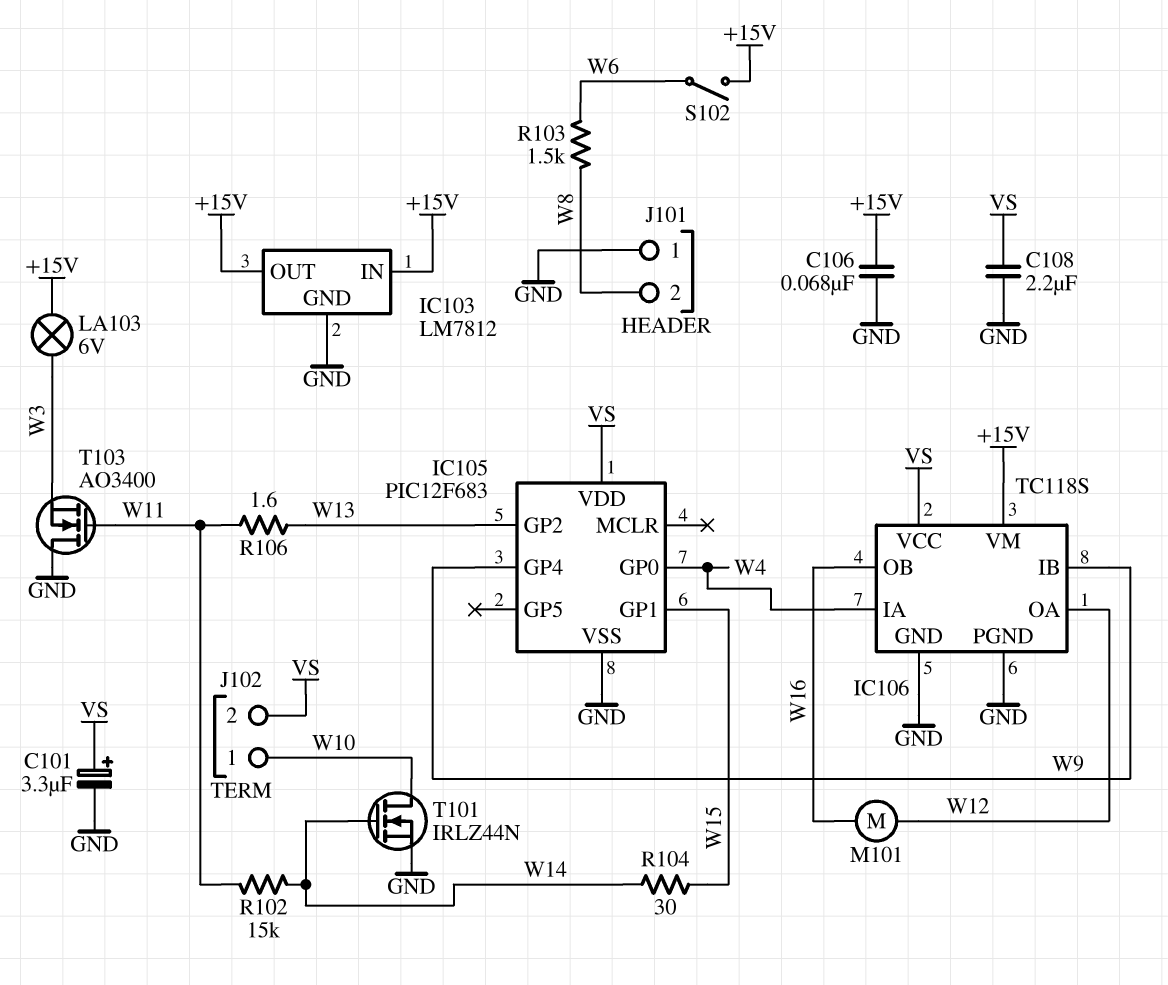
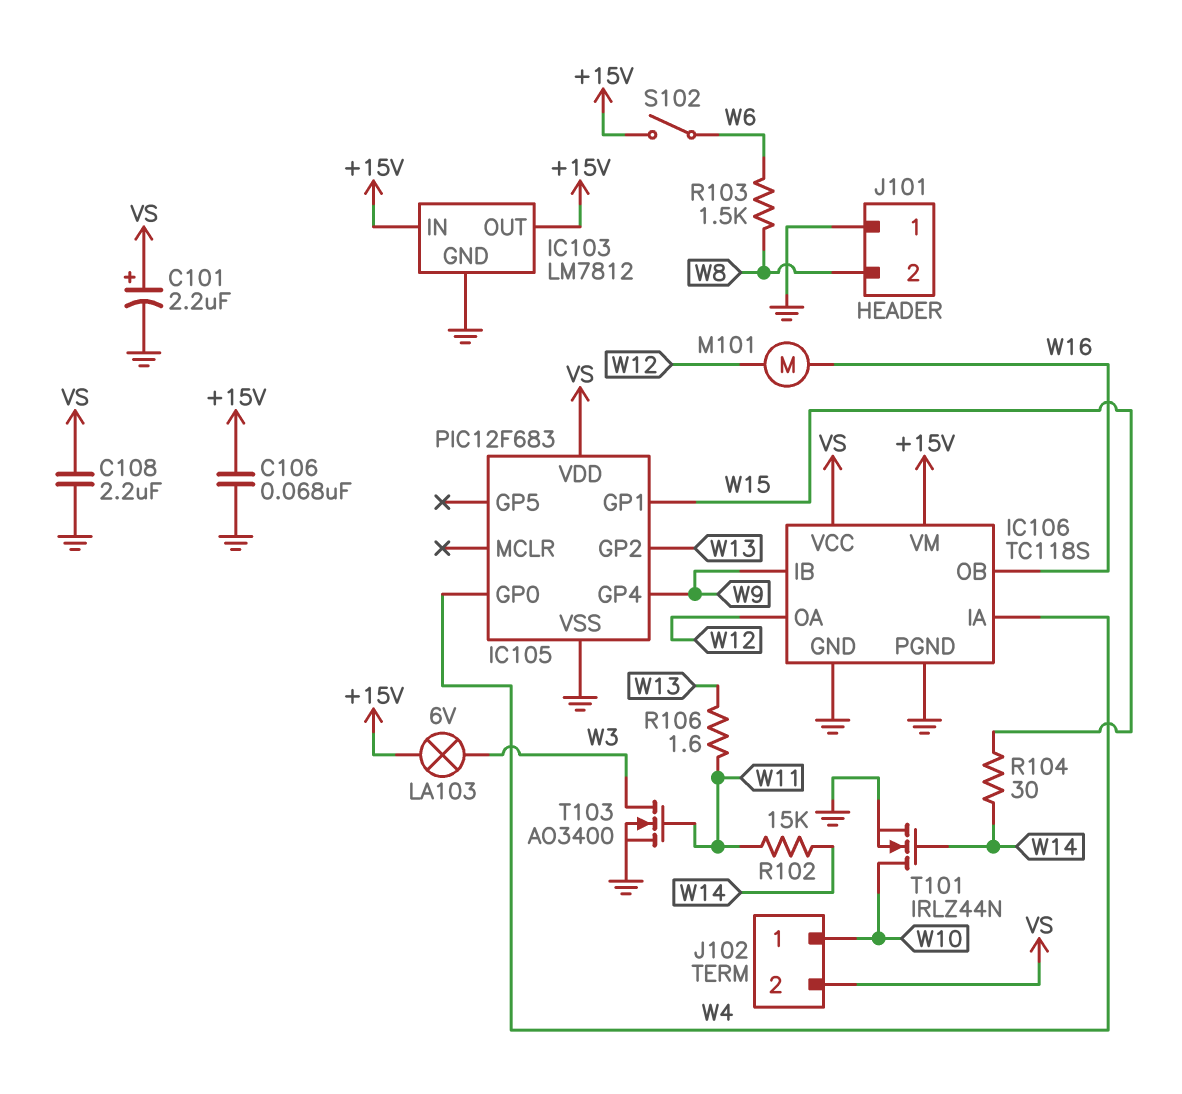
C101: 3.3uF (plus VS, minus GND) -> 2.2uF (plus VS, minus GND)
T103: NMOS AO3400 (G W11, D GND, S W3) -> NMOS AO3400 (G W11, D W3, S GND)

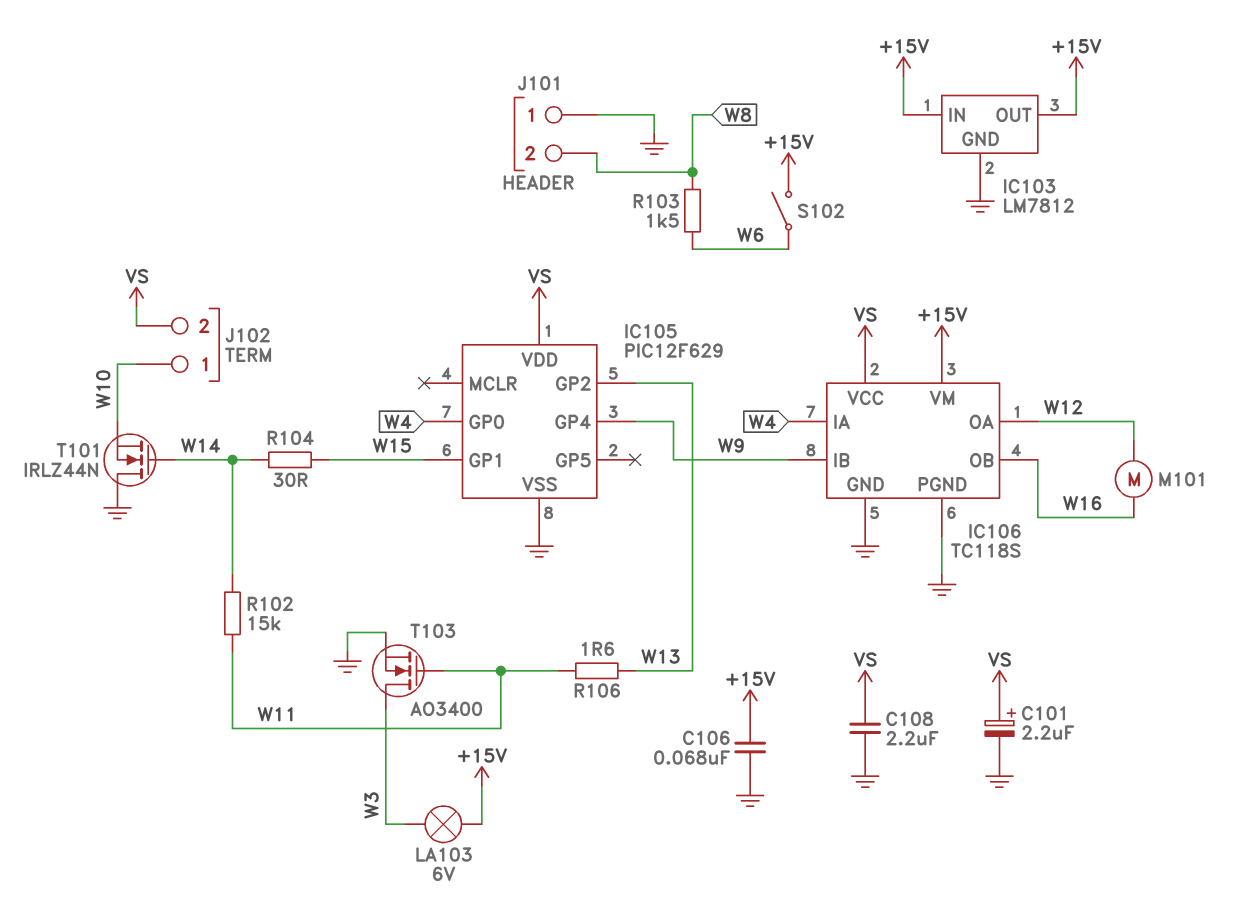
IC105: PIC12F683 -> PIC12F629
T101: NMOS IRLZ44N (G W14, D W10, S GND) -> NMOS IRLZ44N (G W14, D GND, S W10)

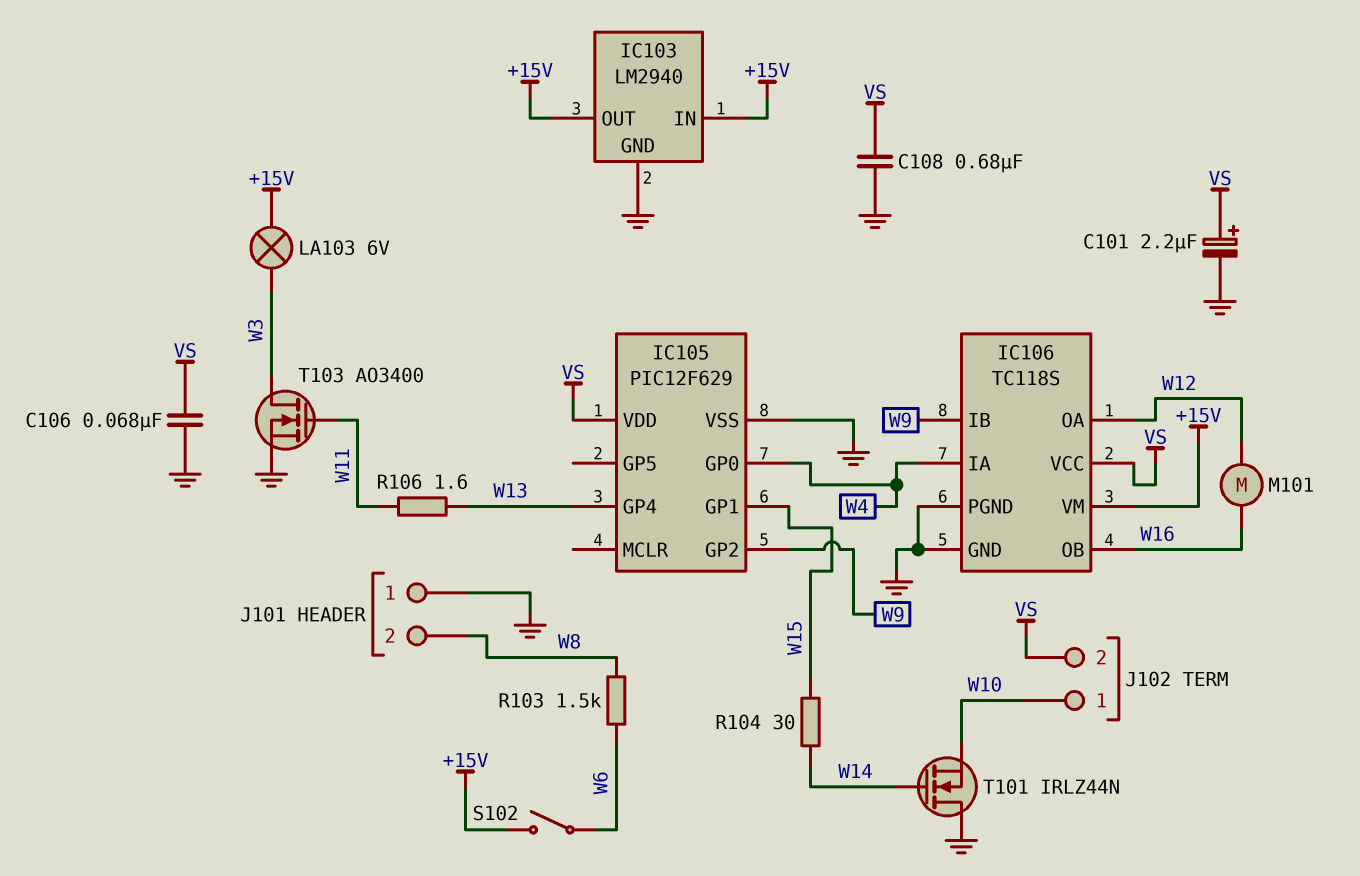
C106: 68nF (+15V, GND) -> 68nF (GND, VS)
C108: 2.2uF (GND, VS) -> 680nF (GND, VS)
IC103: LM7812 -> LM2940
IC105 pin GP2: W13 -> W9
IC105 pin GP4: W9 -> W13
R102: 15k (W11, W14) -> none

